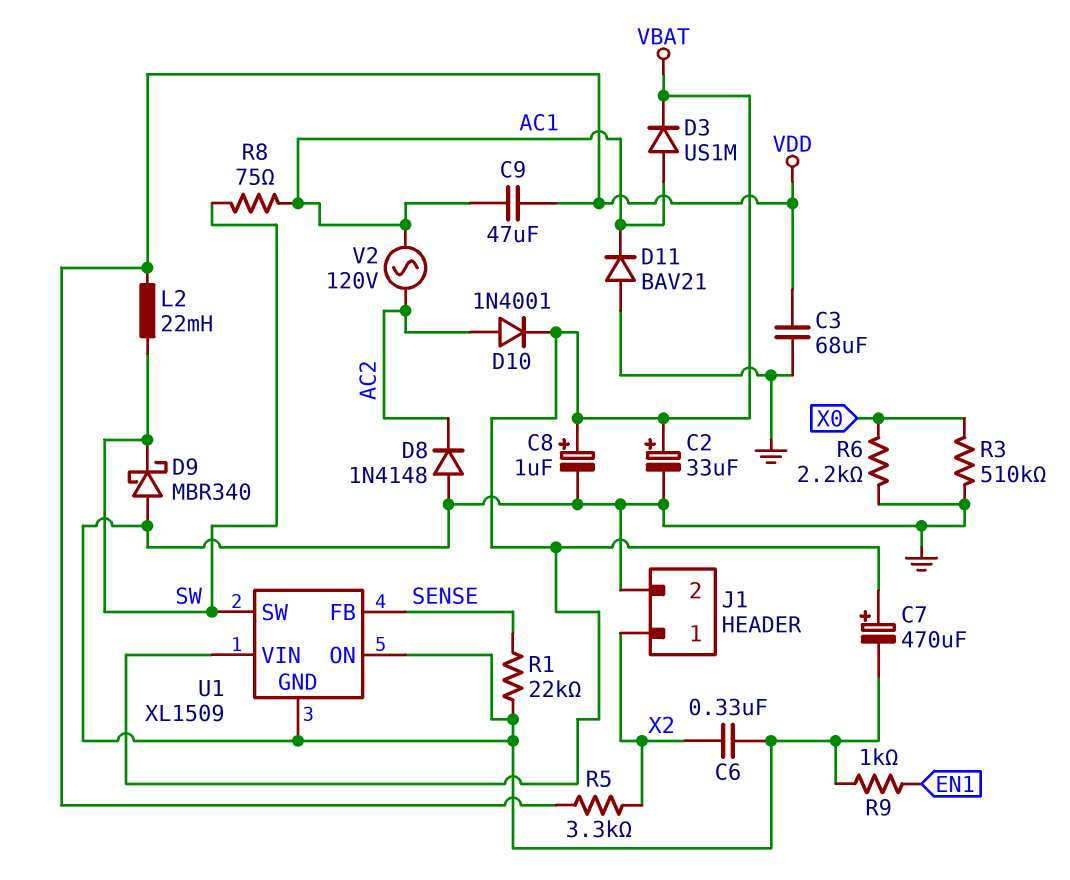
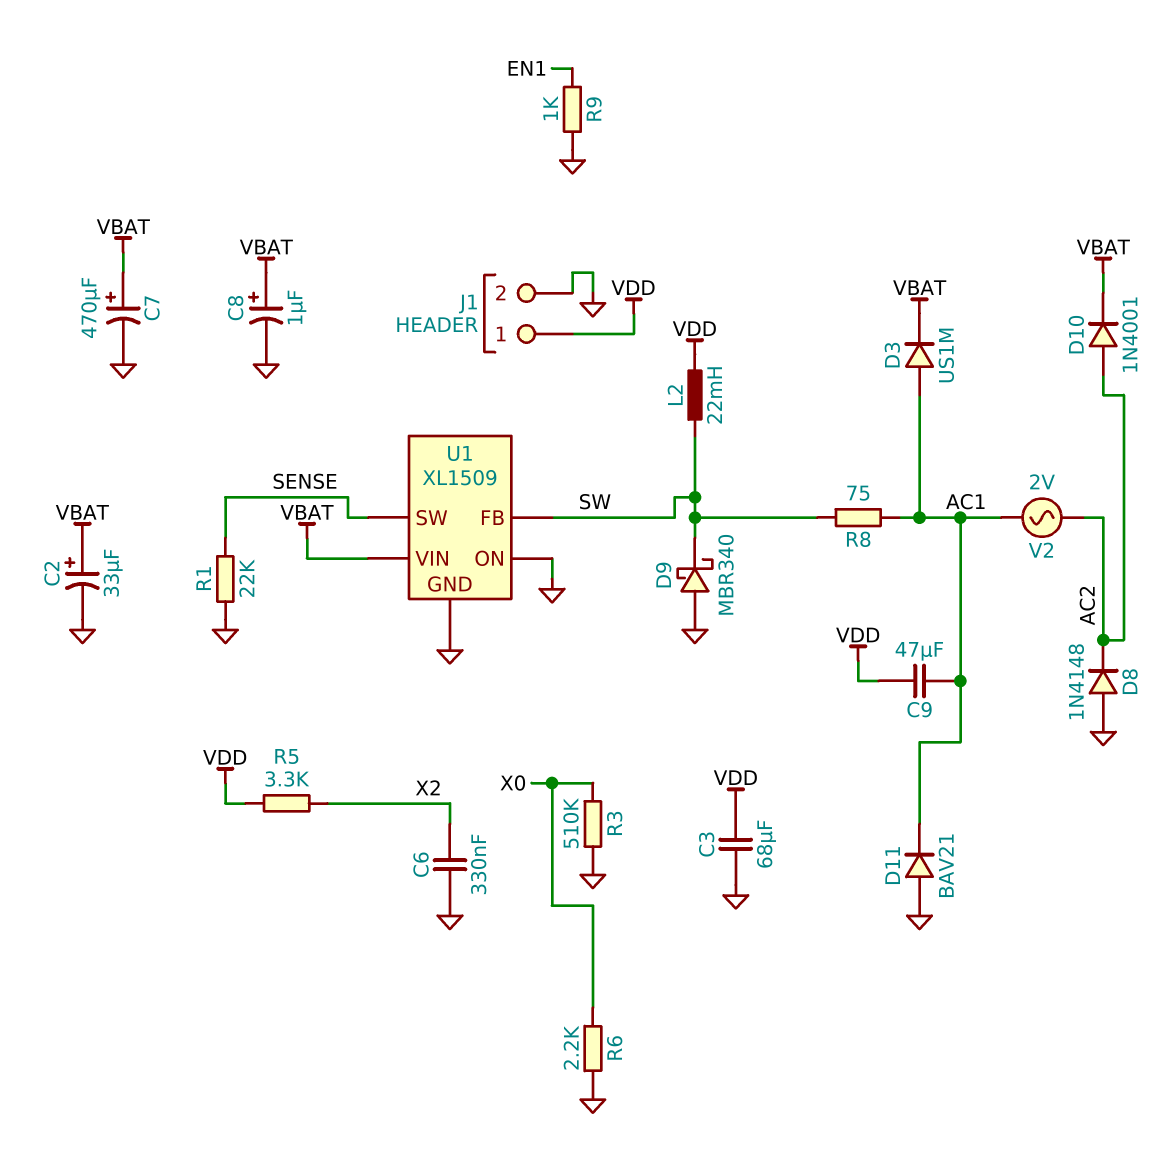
J1 pin 1: X2 -> VDD
U1 pin FB: SENSE -> SW
U1 pin SW: SW -> SENSE
V2: AC 120V (AC1, AC2) -> AC 2V (AC1, AC2)

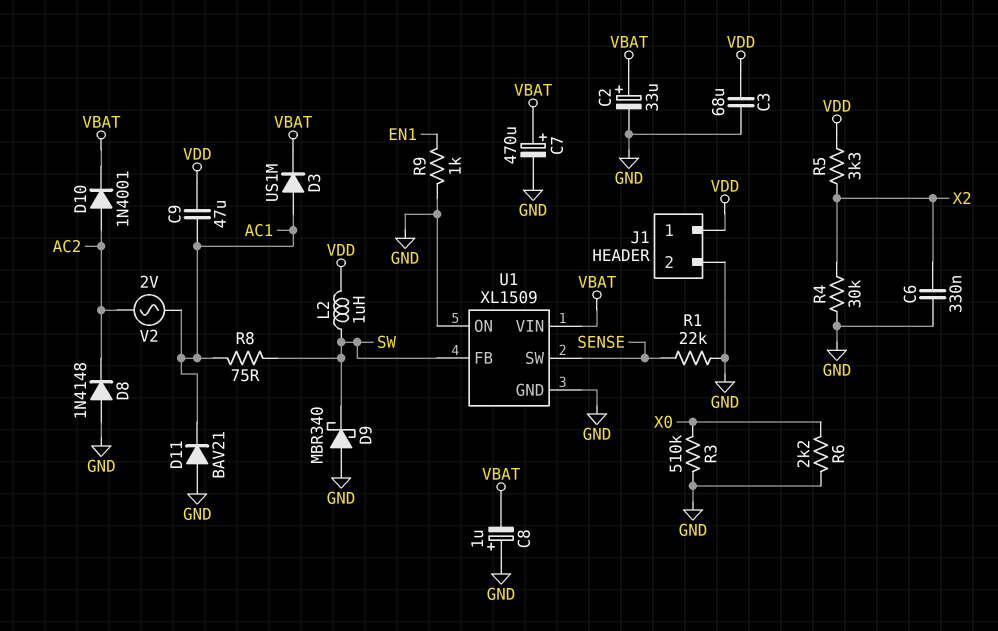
C8: 1uF (plus VBAT, minus GND) -> 1uF (plus GND, minus VBAT)
L2: 22mH (SW, VDD) -> 1uH (SW, VDD)
R4: none -> 30k (GND, X2)

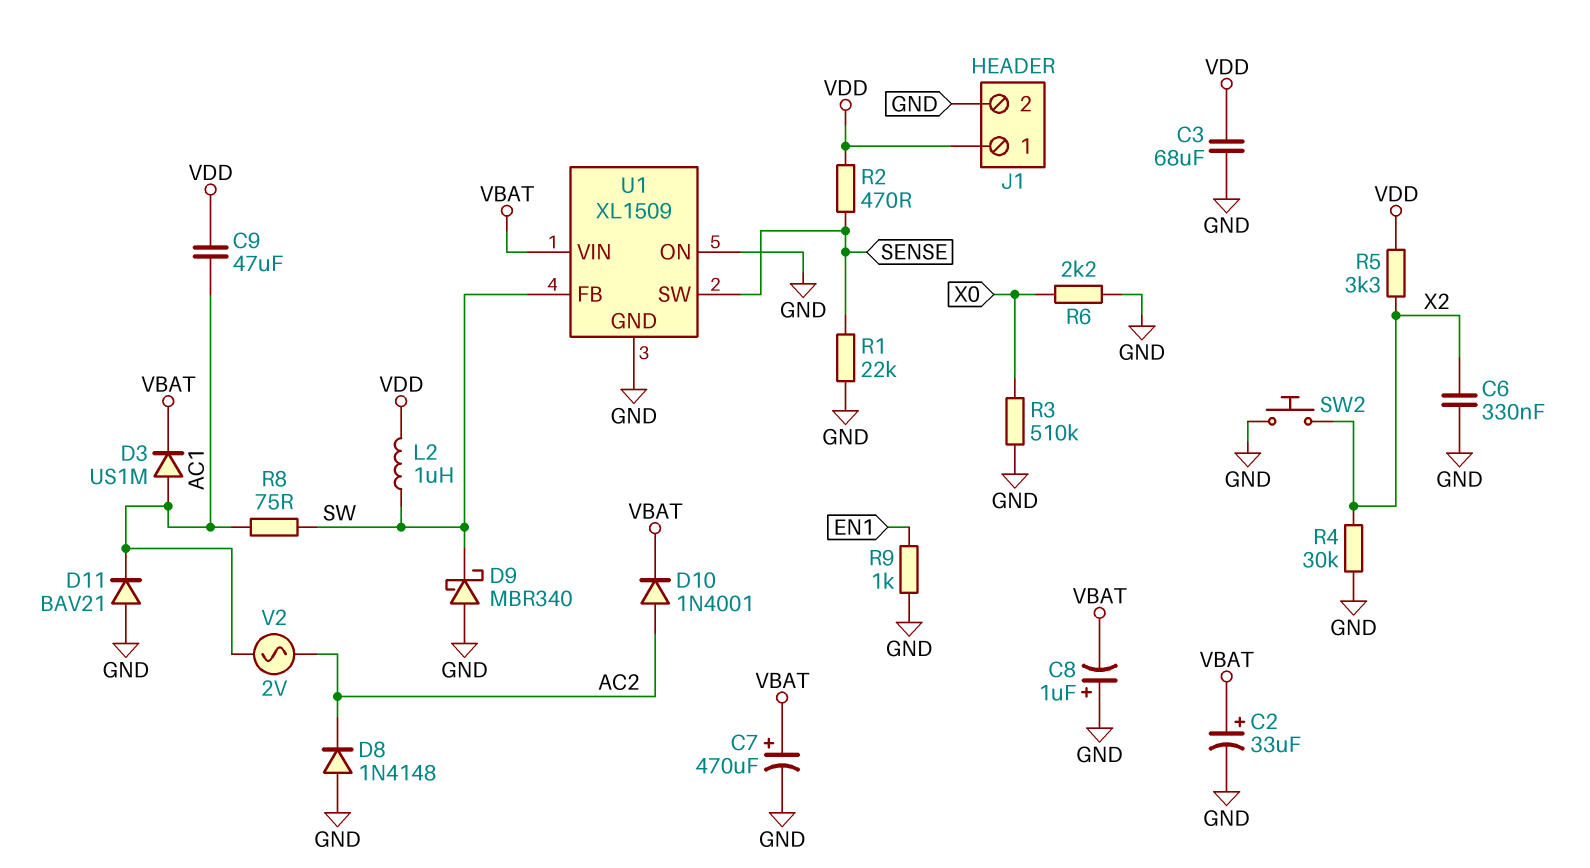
R2: none -> 470 (SENSE, VDD)
SW2: none -> button (GND, X2)

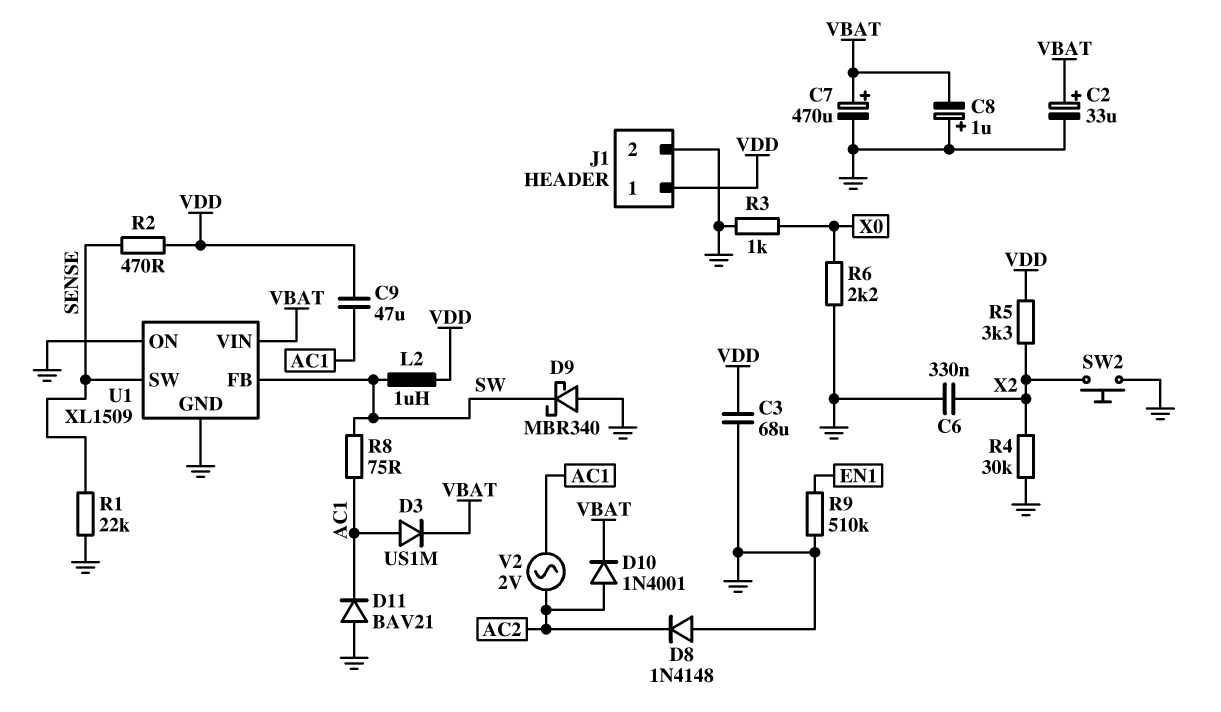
R3: 510k (GND, X0) -> 1k (GND, X0)
R9: 1k (EN1, GND) -> 510k (EN1, GND)

